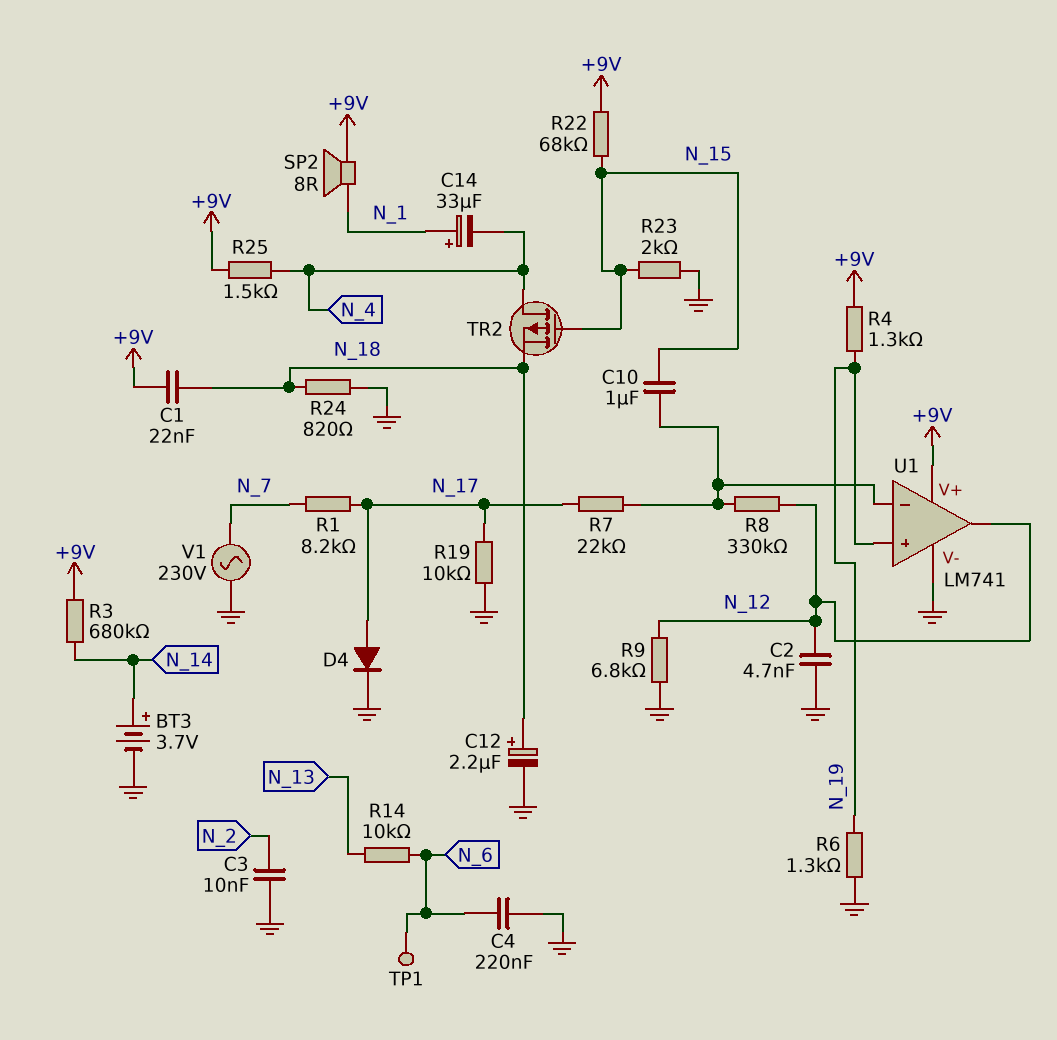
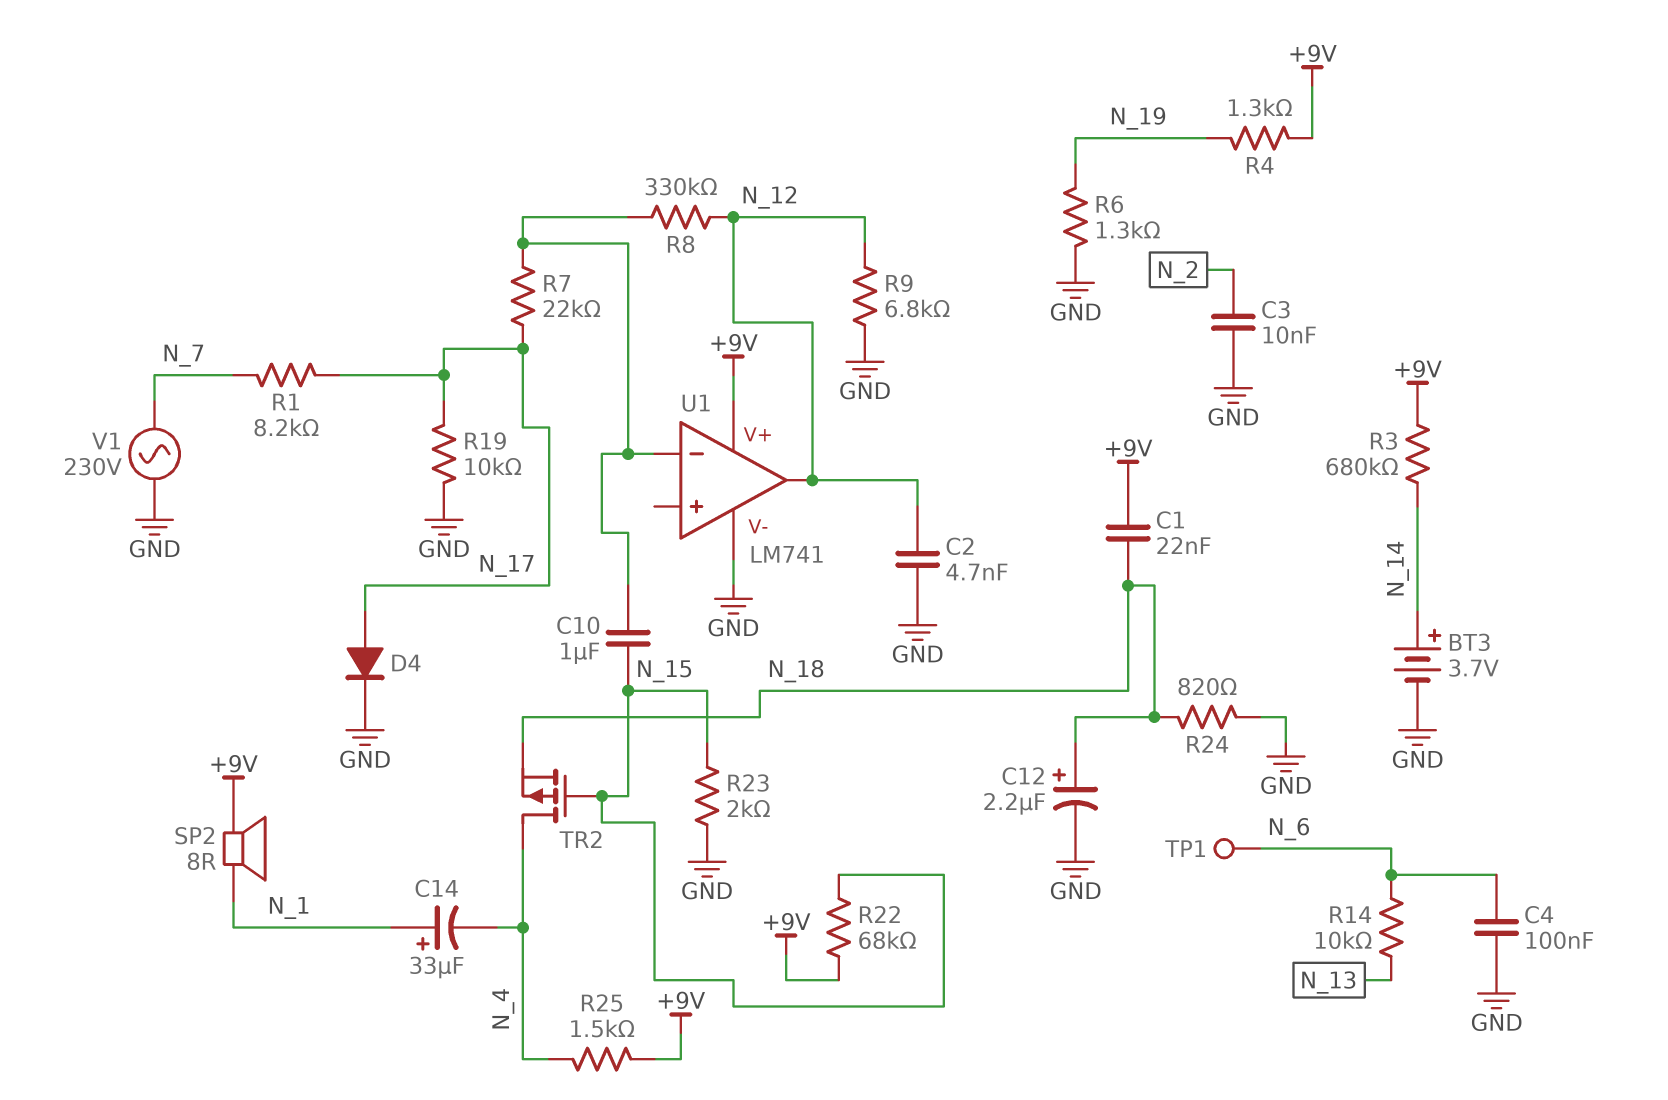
C4: 220nF (GND, N_6) -> 100nF (GND, N_6)
U1 pin in+: N_19 -> none

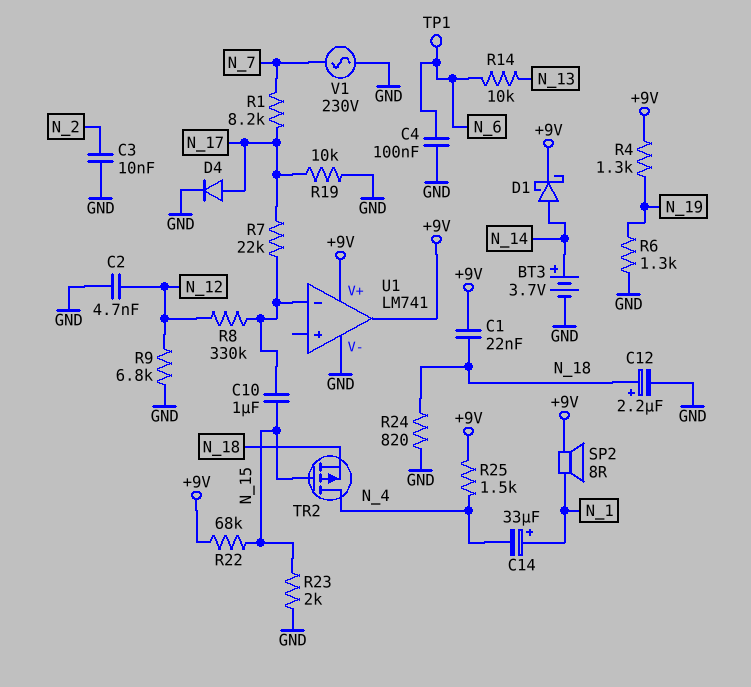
D1: none -> schottky (A N_14, K +9V)
R3: 680k (+9V, N_14) -> none
U1 pin out: N_12 -> +9V

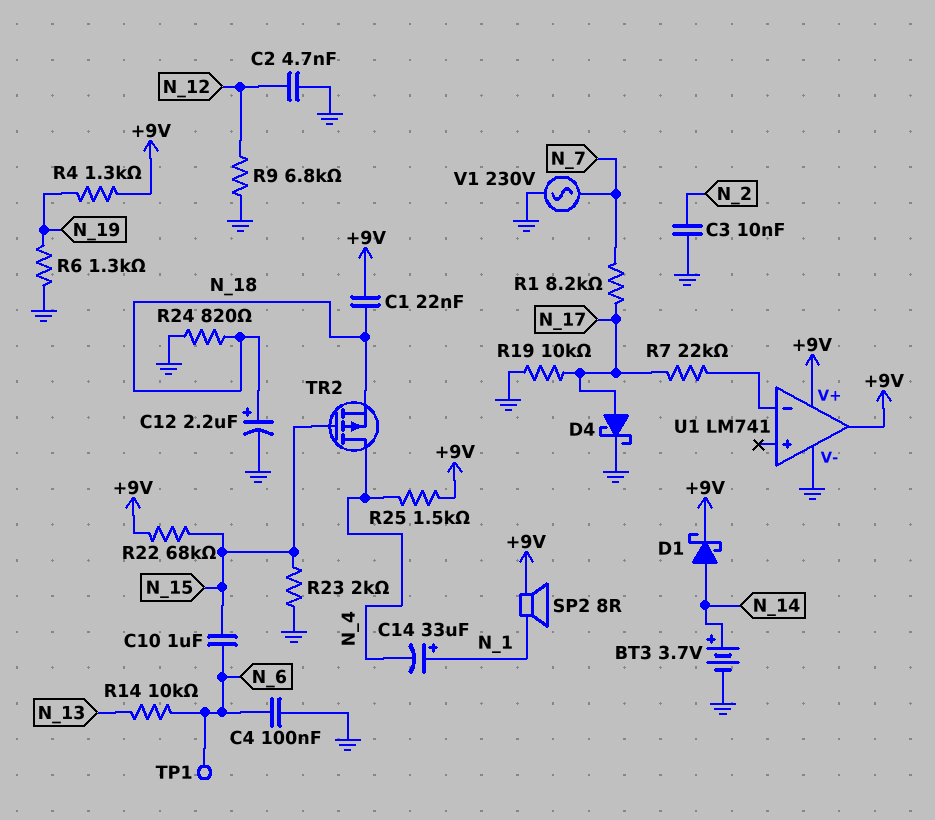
C10: 1uF (N_15, U1/in-) -> 1uF (N_6, N_15)
D4: diode (A N_17, K GND) -> schottky (A N_17, K GND)
R8: 330k (N_12, U1/in-) -> none

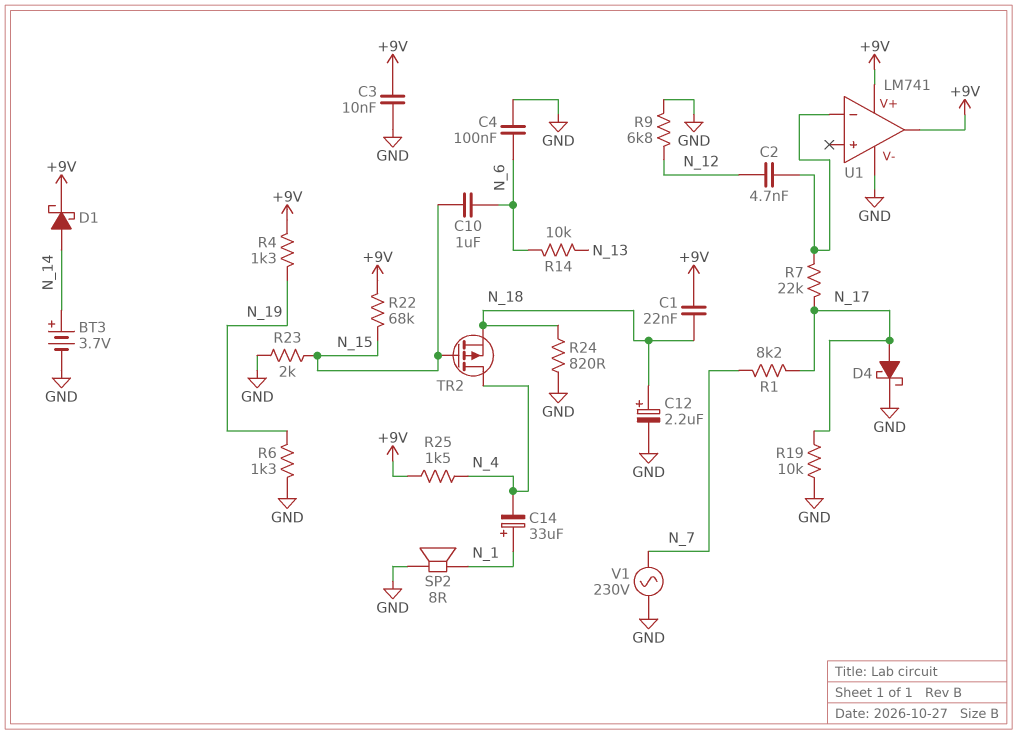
C2: 4.7nF (GND, N_12) -> 4.7nF (N_12, U1/in-)
C3: 10nF (GND, N_2) -> 10nF (+9V, GND)
SP2: speaker 8R (+9V, N_1) -> speaker 8R (GND, N_1)
TP1: test point (N_6) -> none

